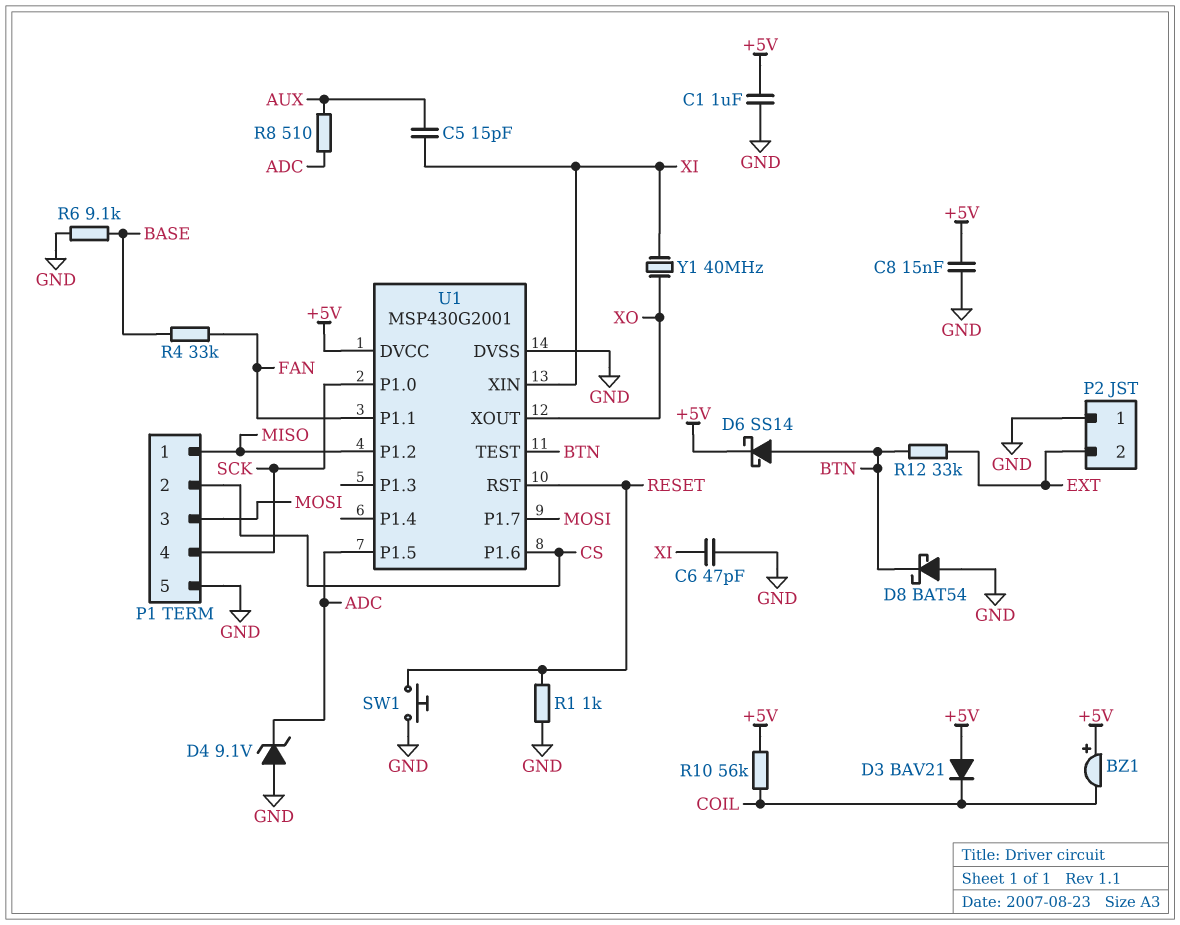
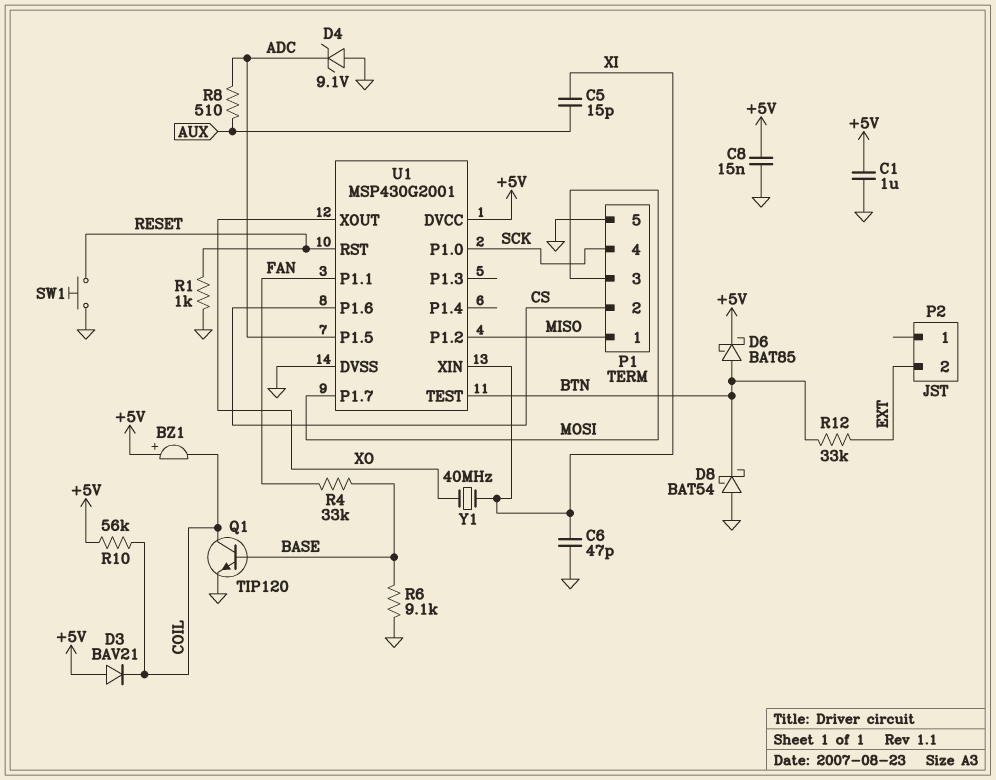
D6: schottky SS14 (A BTN, K +5V) -> schottky BAT85 (A BTN, K +5V)
P2 pin 1: GND -> none
Q1: none -> NPN TIP120 (B BASE, C COIL, E GND)

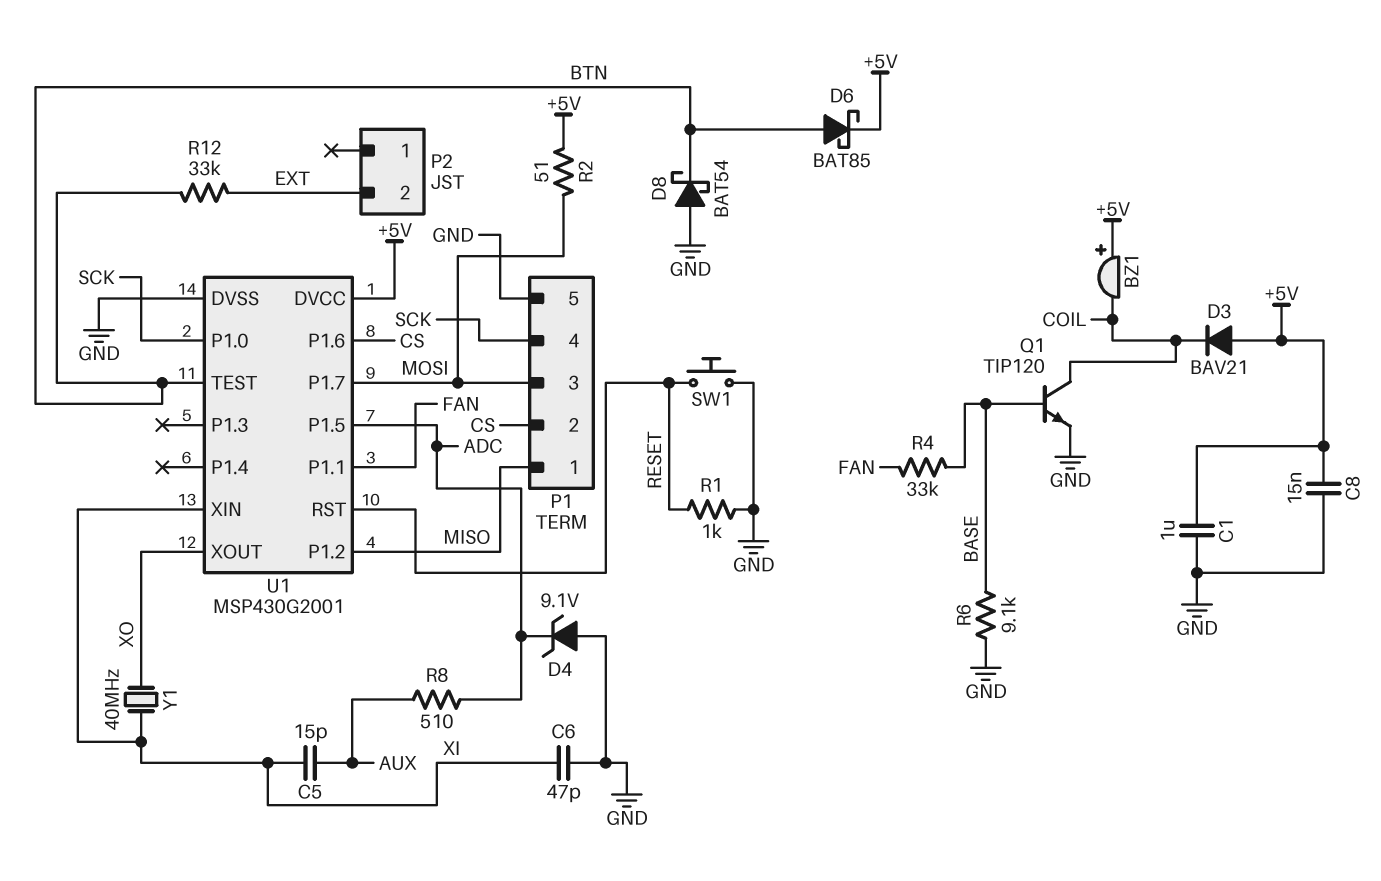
R2: none -> 51 (+5V, MOSI)
R10: 56k (+5V, COIL) -> none

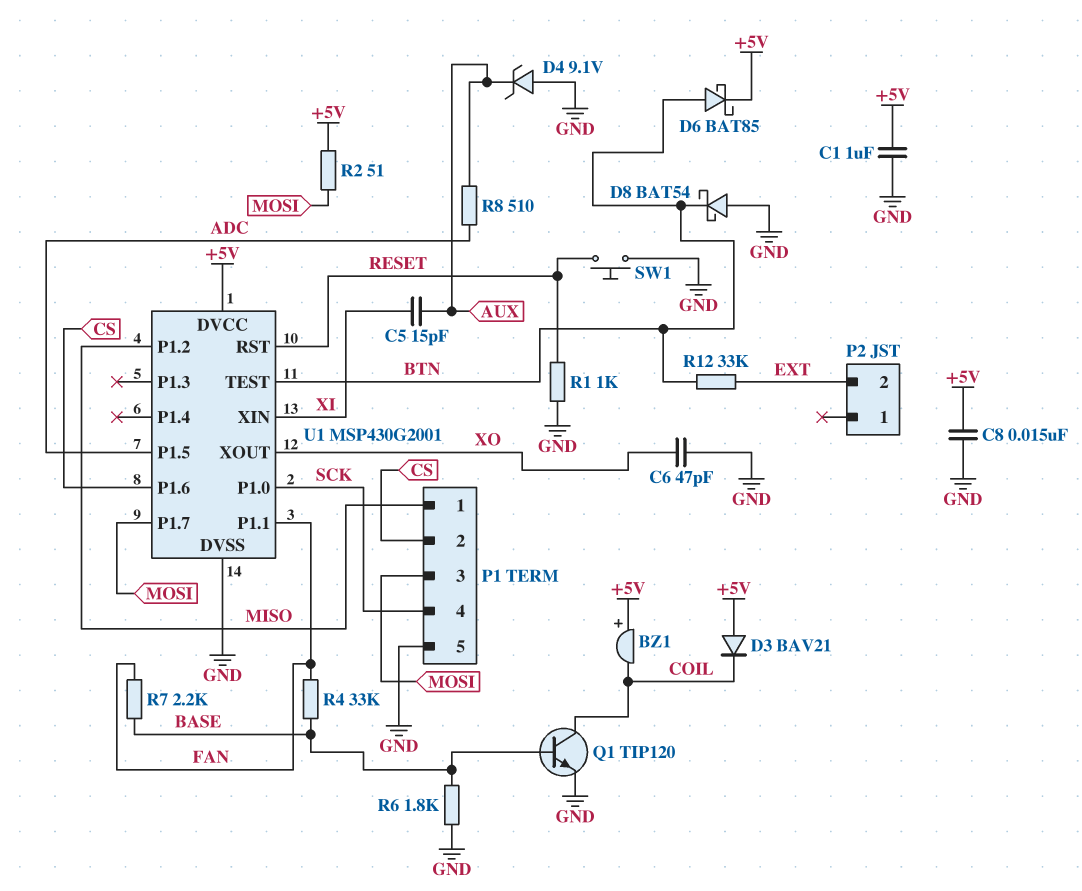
C6: 47pF (GND, XI) -> 47pF (GND, XO)
D4: zener 9.1V (A GND, K ADC) -> zener 9.1V (A GND, K AUX)
R6: 9.1k (BASE, GND) -> 1.8k (BASE, GND)
R7: none -> 2.2k (BASE, FAN)
Y1: 40MHz (XI, XO) -> none

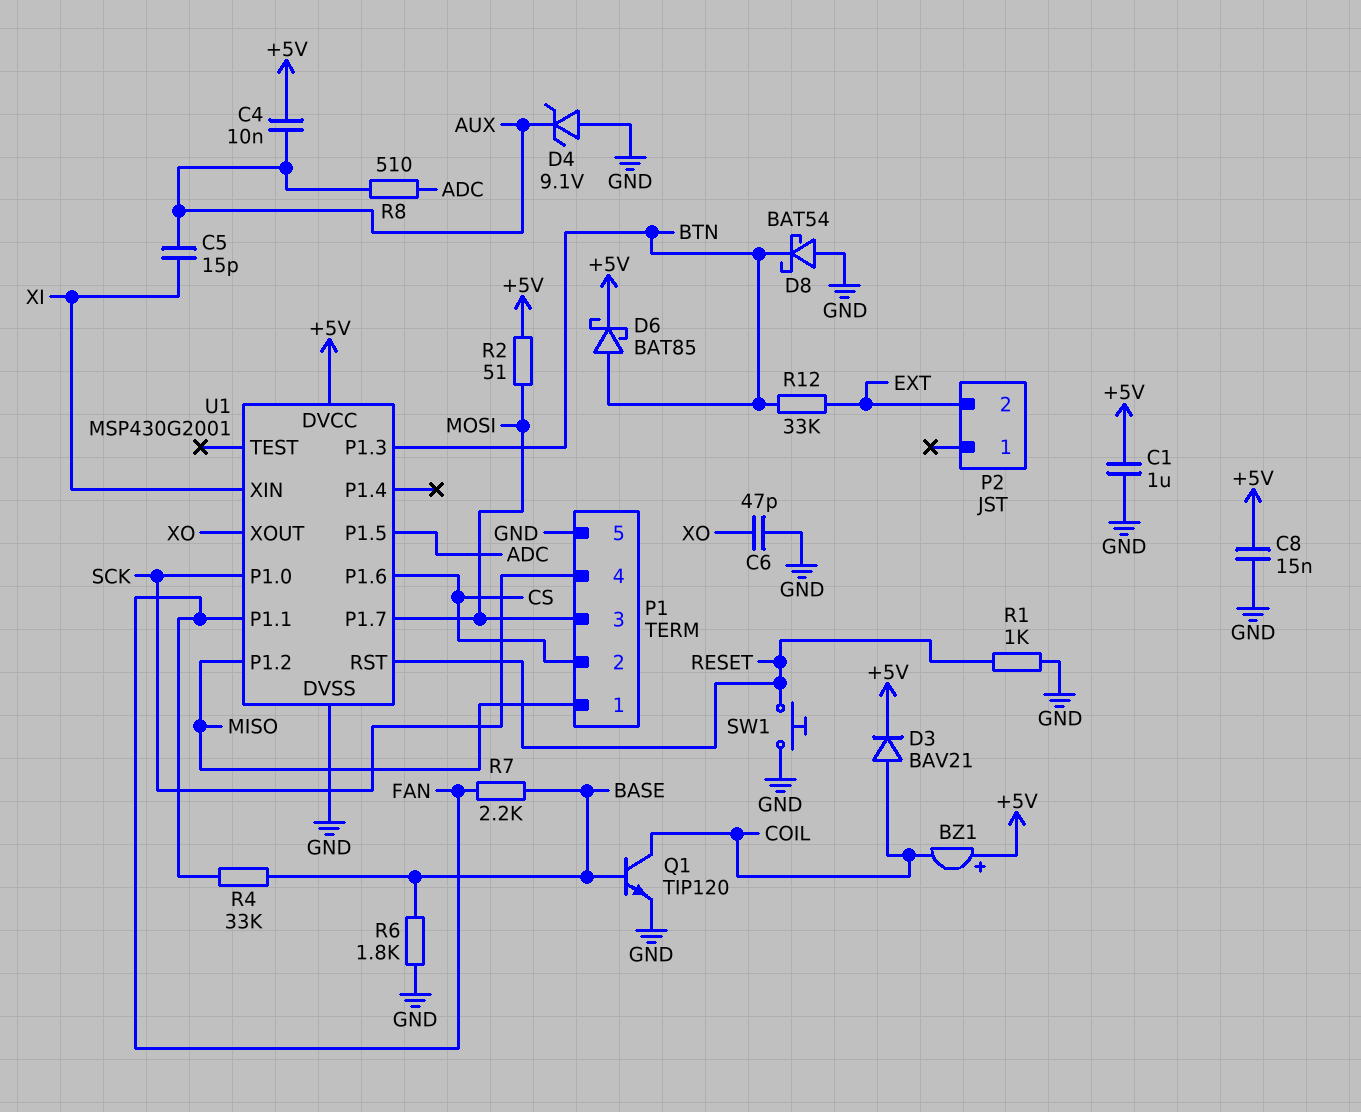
C4: none -> 10nF (+5V, AUX)
D3: diode BAV21 (A +5V, K COIL) -> diode BAV21 (A COIL, K +5V)
U1 pin P1.3: none -> BTN
U1 pin TEST: BTN -> none

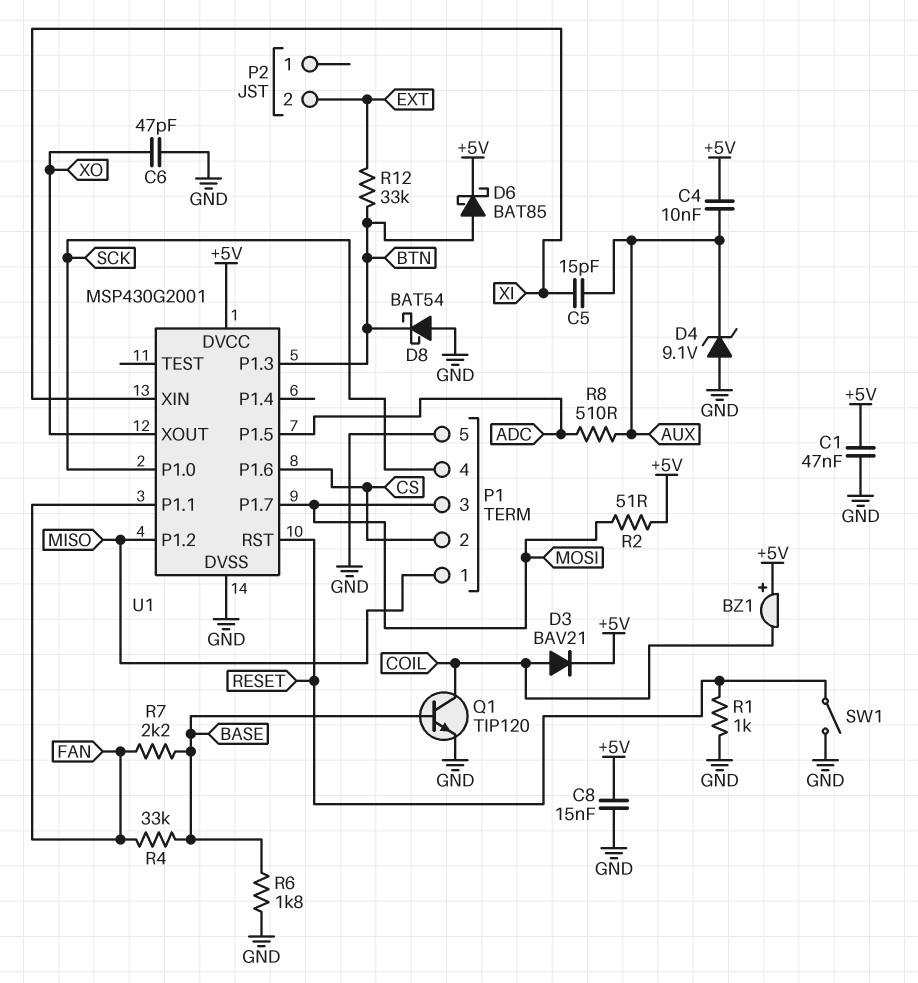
C1: 1uF (+5V, GND) -> 47nF (+5V, GND)
SW1: button (GND, RESET) -> switch (GND, RESET)

